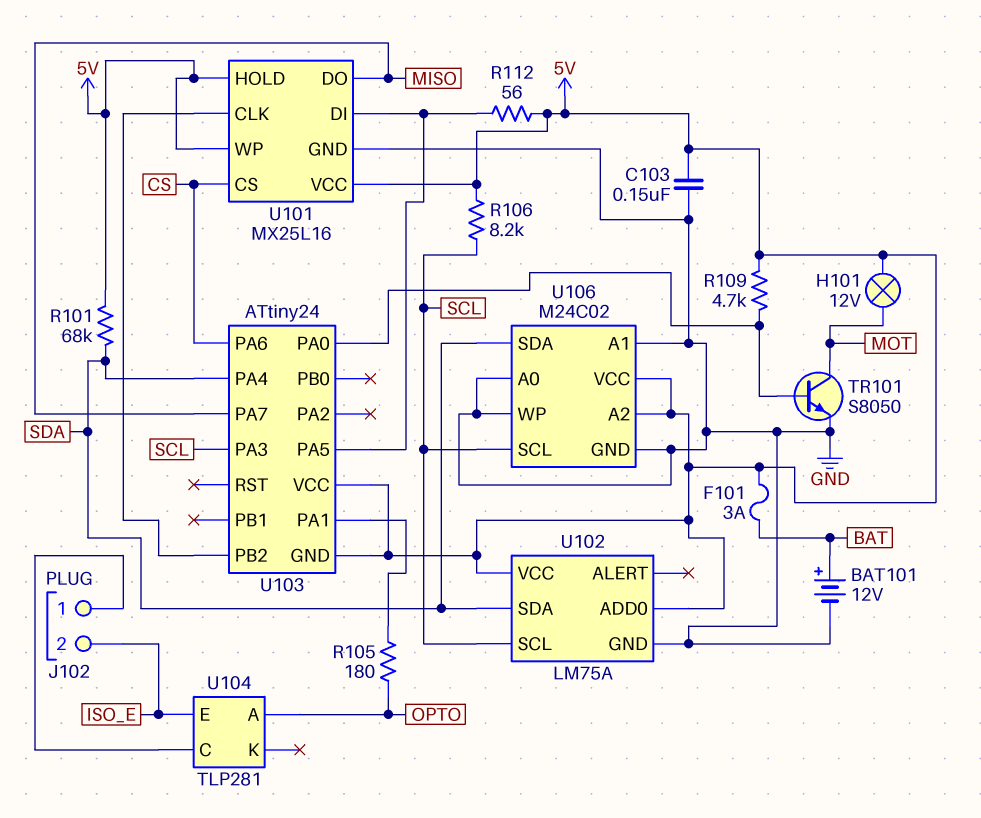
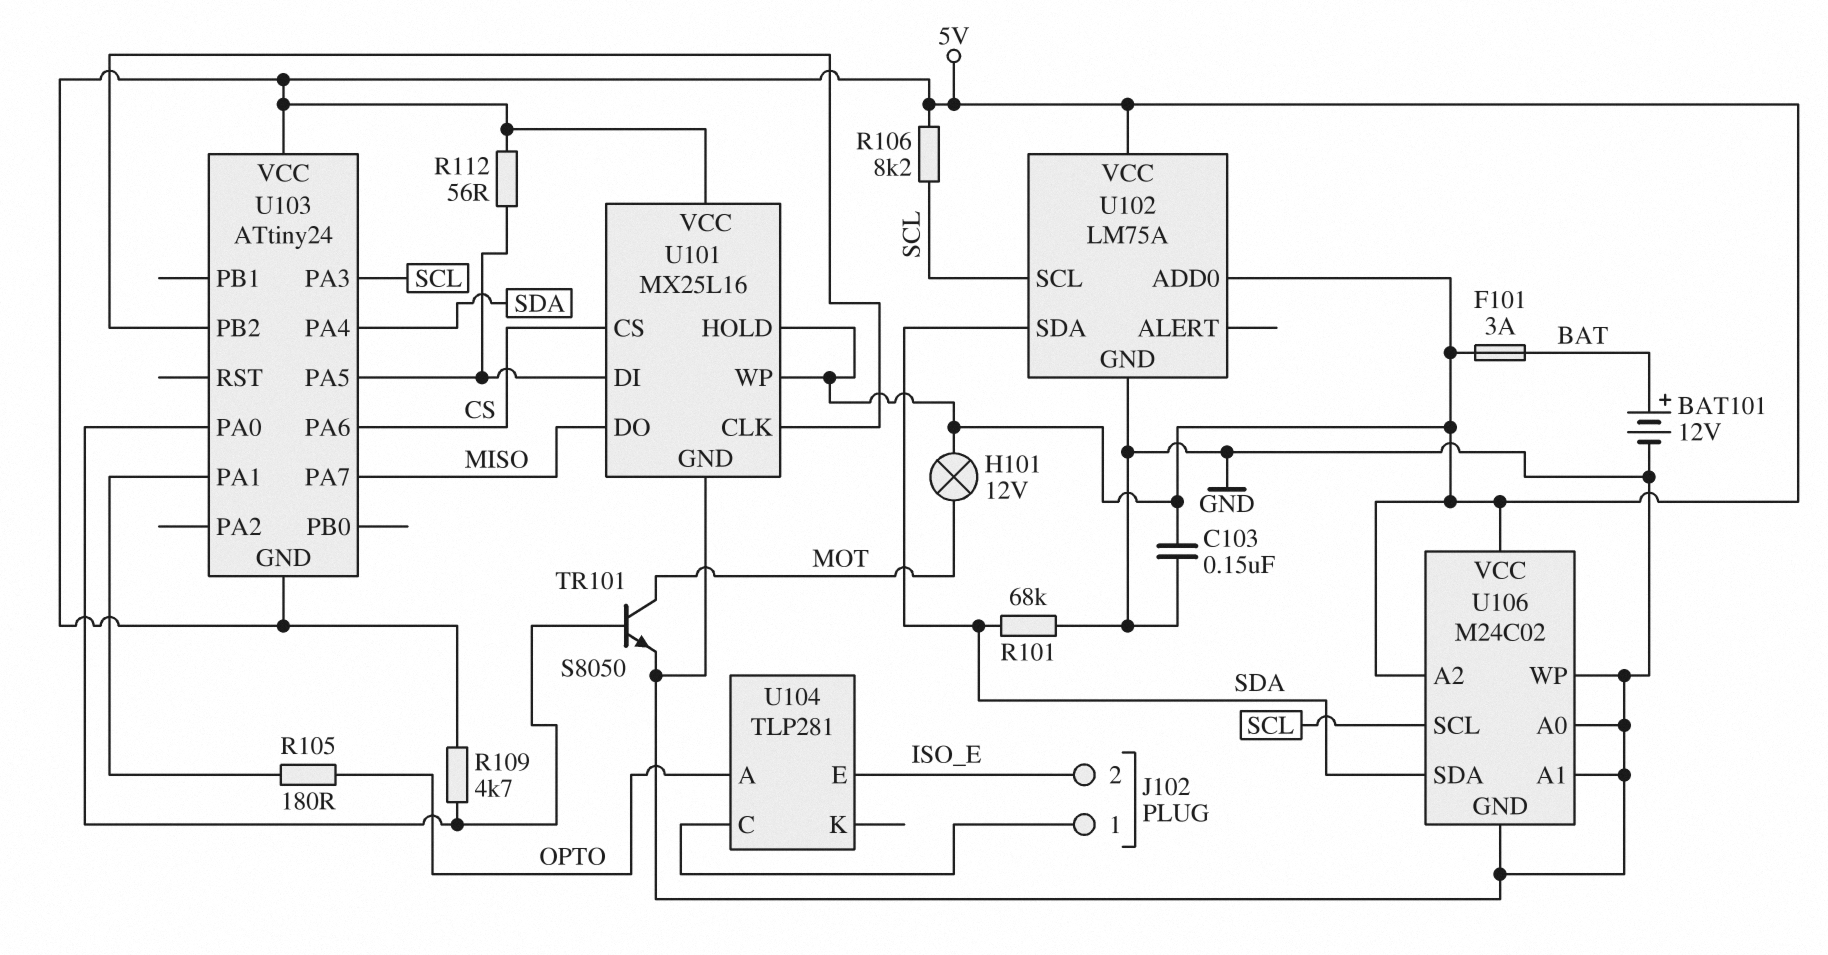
R101: 68k (5V, SDA) -> 68k (GND, SDA)

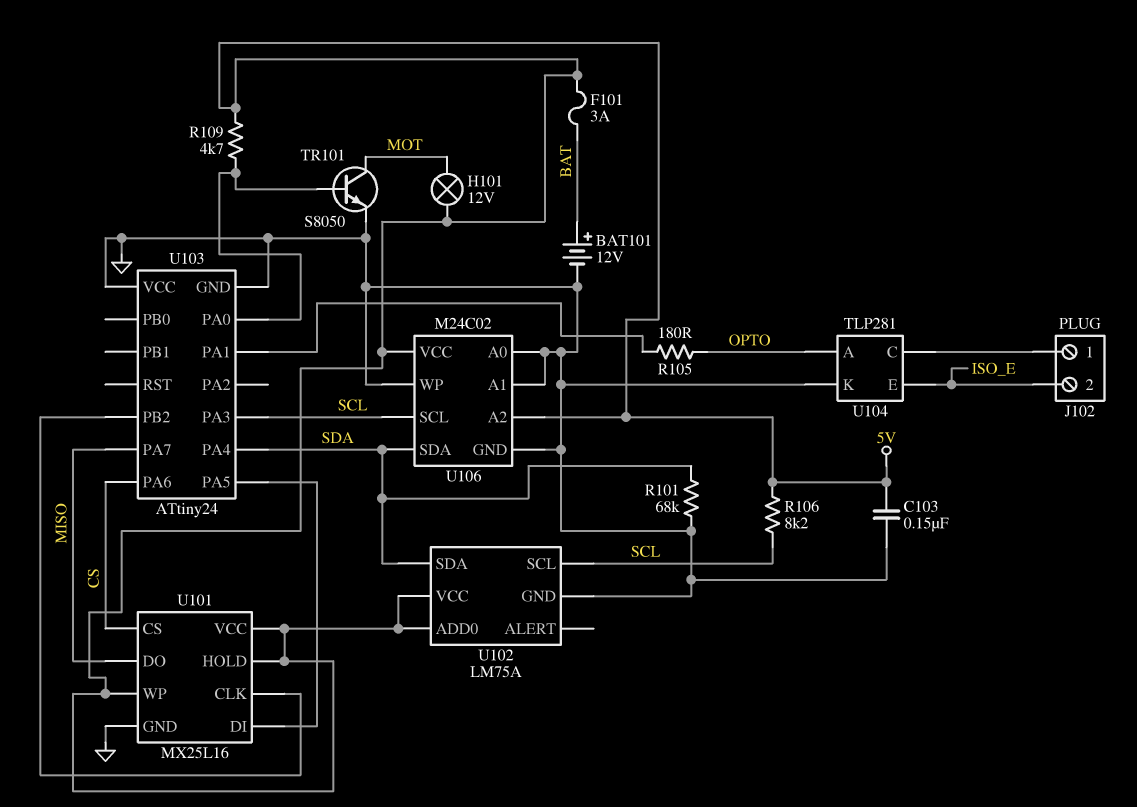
R112: 56 (5V, U101/DI) -> none
U103 pin GND: 5V -> GND
U103 pin VCC: 5V -> GND
U104 pin K: none -> GND

